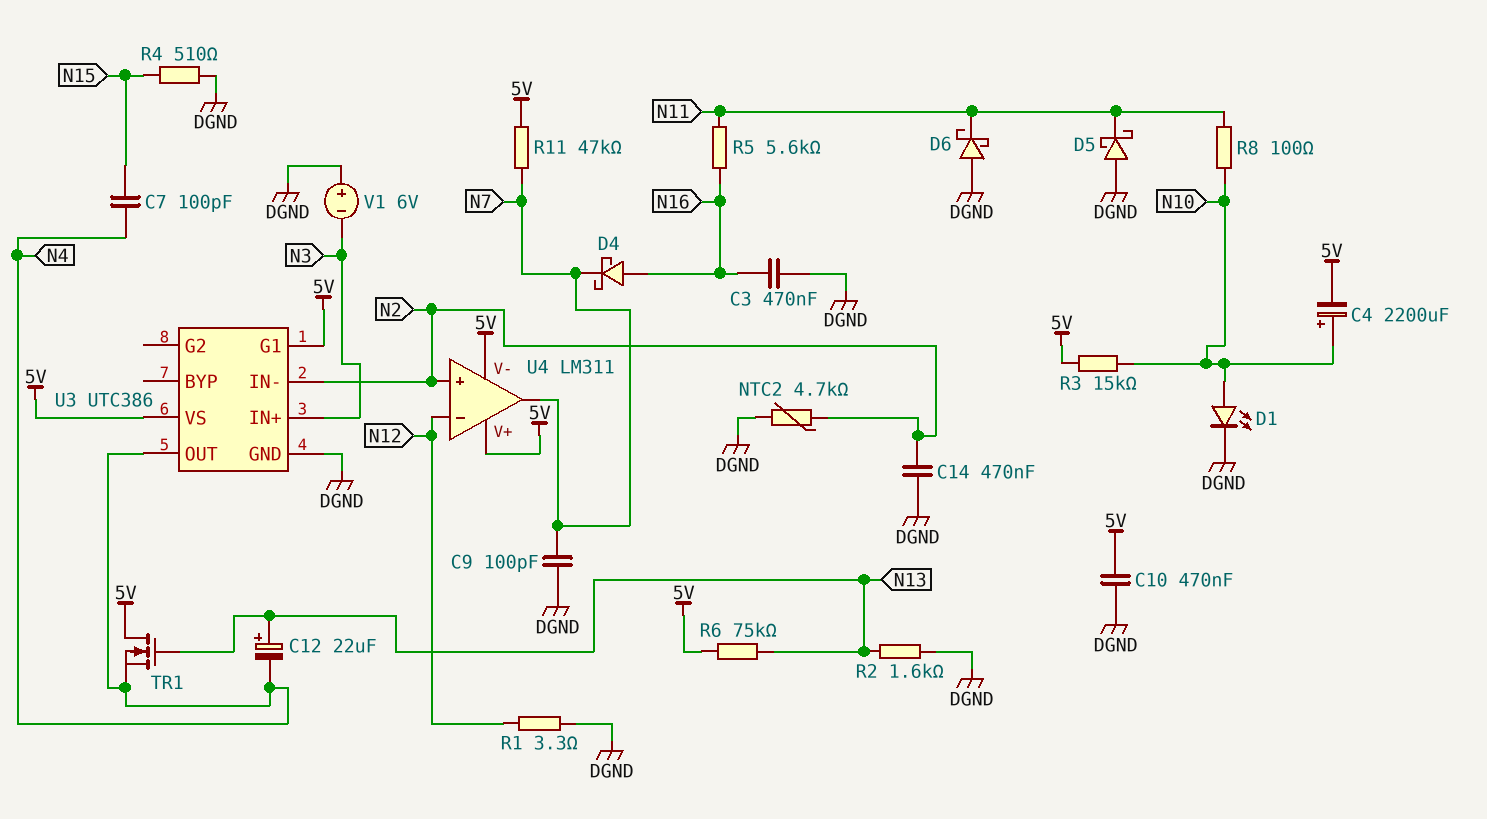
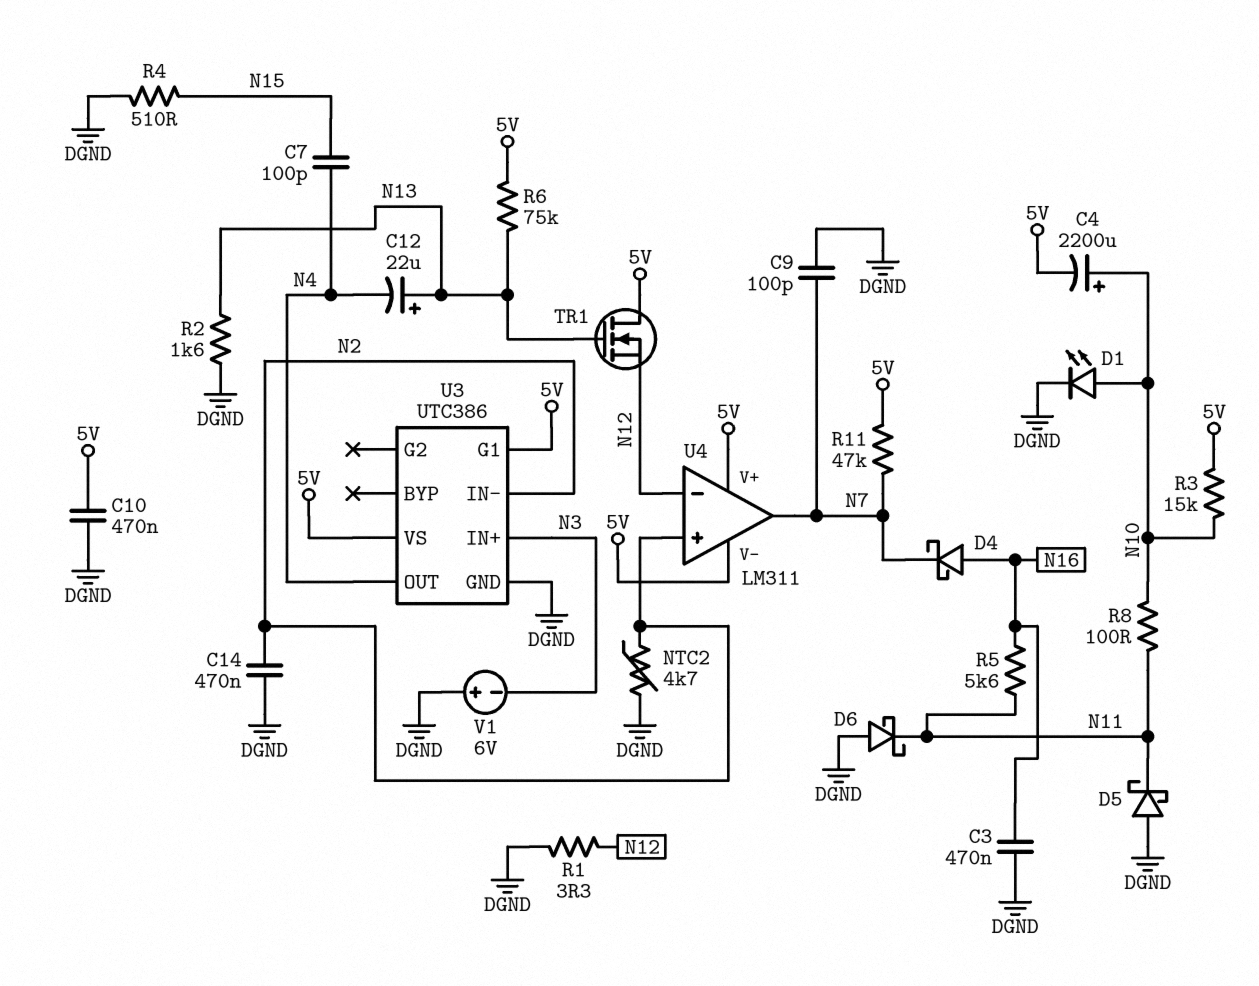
TR1: NMOS (G N13, D 5V, S N4) -> NMOS (G N13, D 5V, S N12)

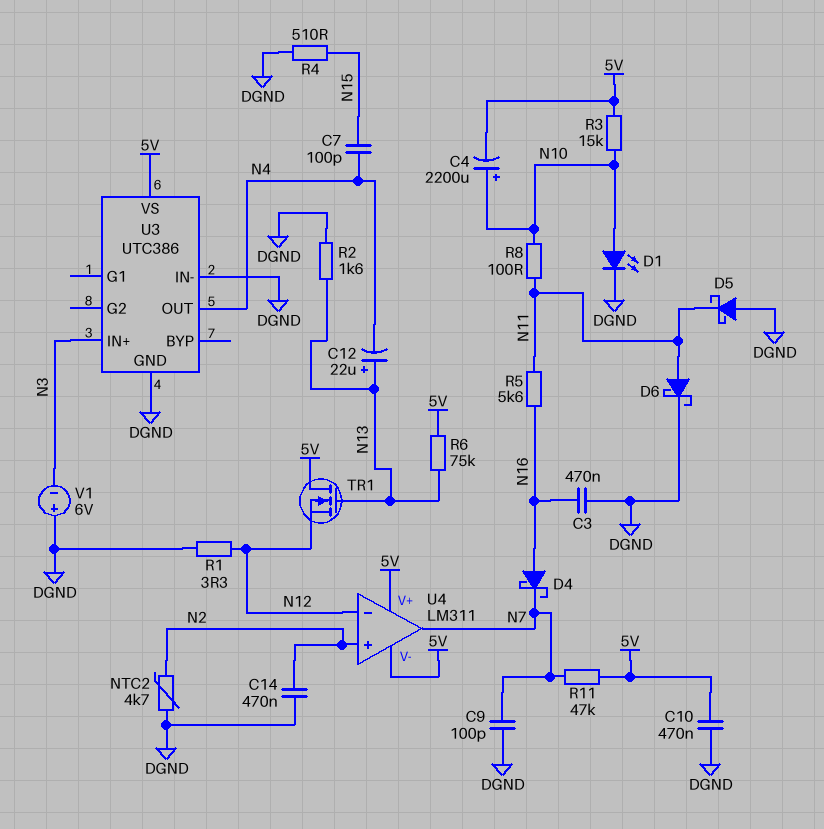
D6: schottky (A DGND, K N11) -> schottky (A N11, K DGND)
U3 pin G1: 5V -> none
U3 pin IN-: N2 -> DGND

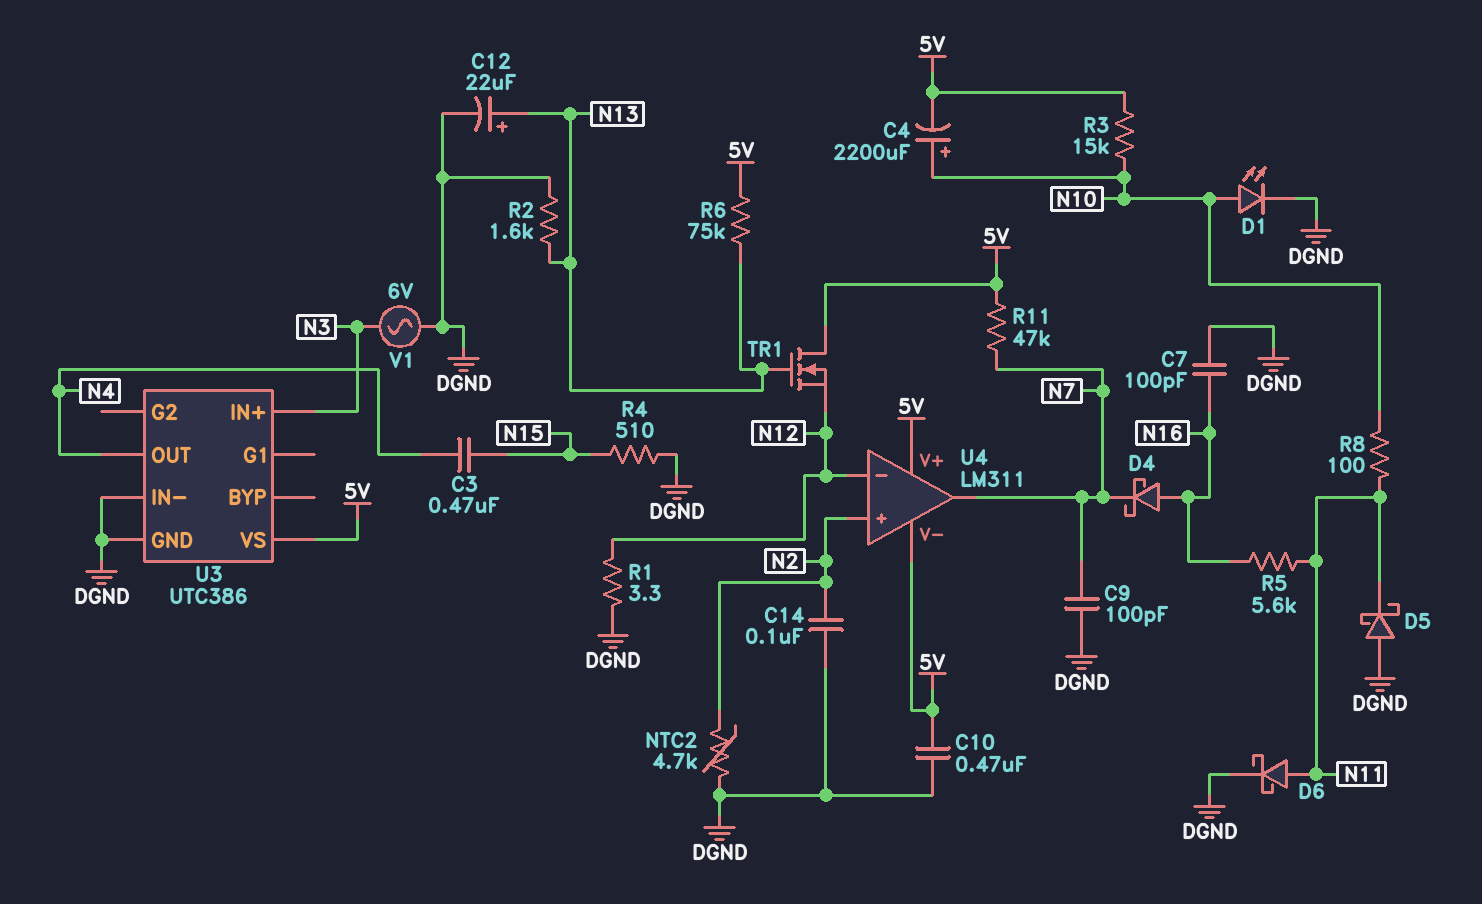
C3: 470nF (DGND, N16) -> 470nF (N4, N15)
C7: 100pF (N4, N15) -> 100pF (DGND, N16)
C12: 22uF (plus N13, minus N4) -> 22uF (plus N13, minus DGND)
C14: 470nF (DGND, N2) -> 100nF (DGND, N2)
V1: 6V (plus DGND, minus N3) -> AC 6V (DGND, N3)

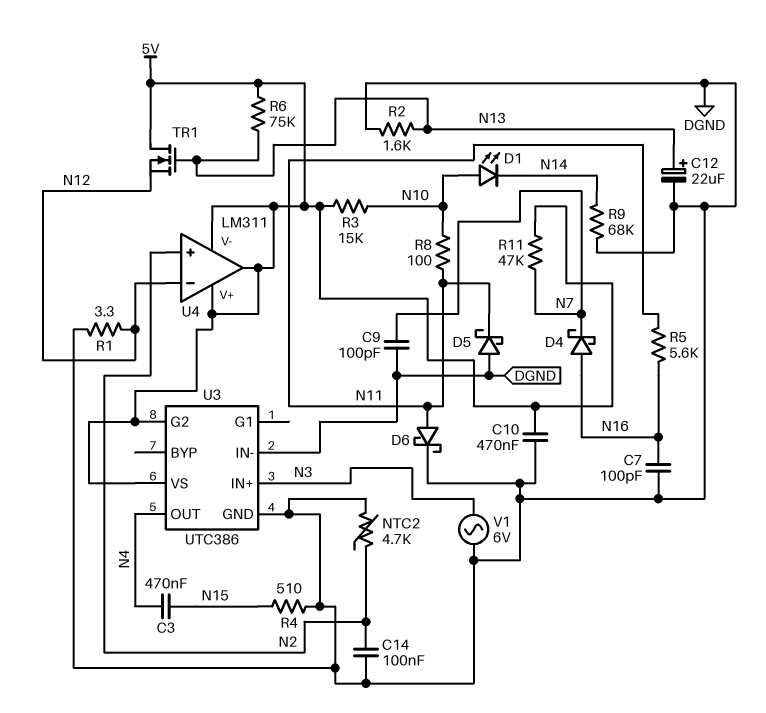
C4: 2200uF (plus N10, minus 5V) -> none
D1: LED (A N10, K DGND) -> LED (A N10, K N14)
R9: none -> 68k (DGND, N14)
U3 pin G2: none -> 5V
U4 pin out: N7 -> 5V

